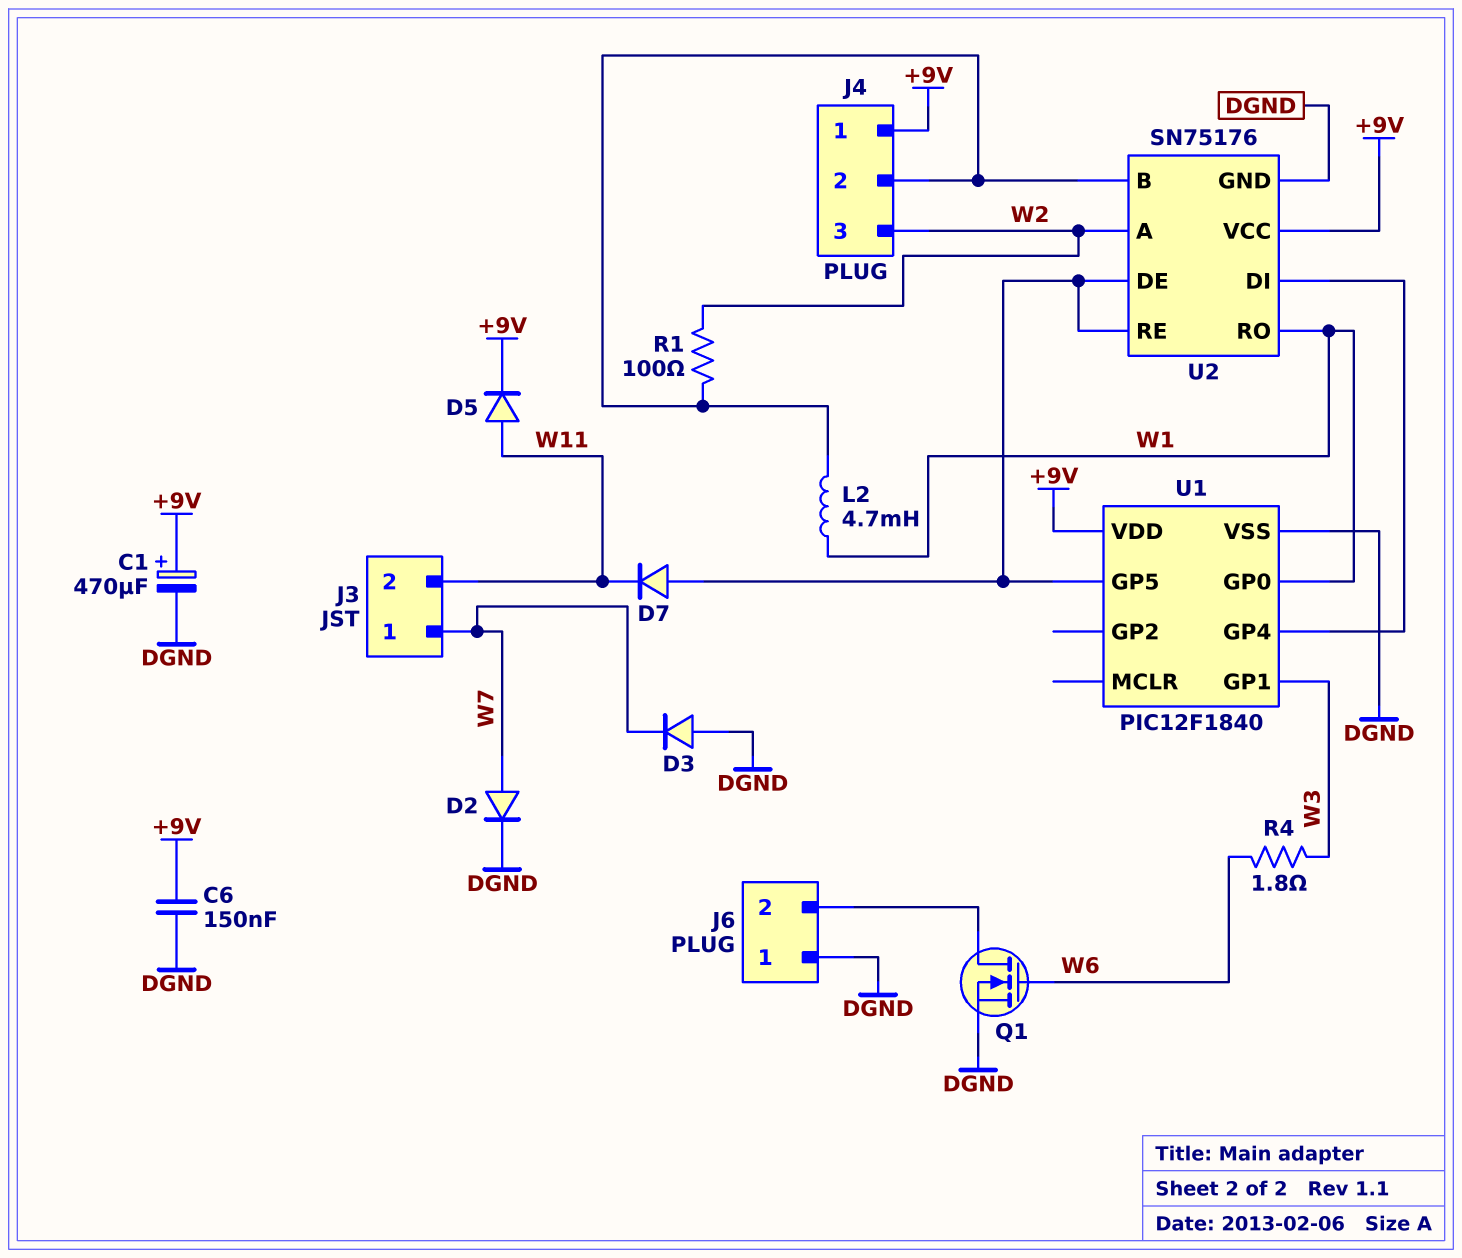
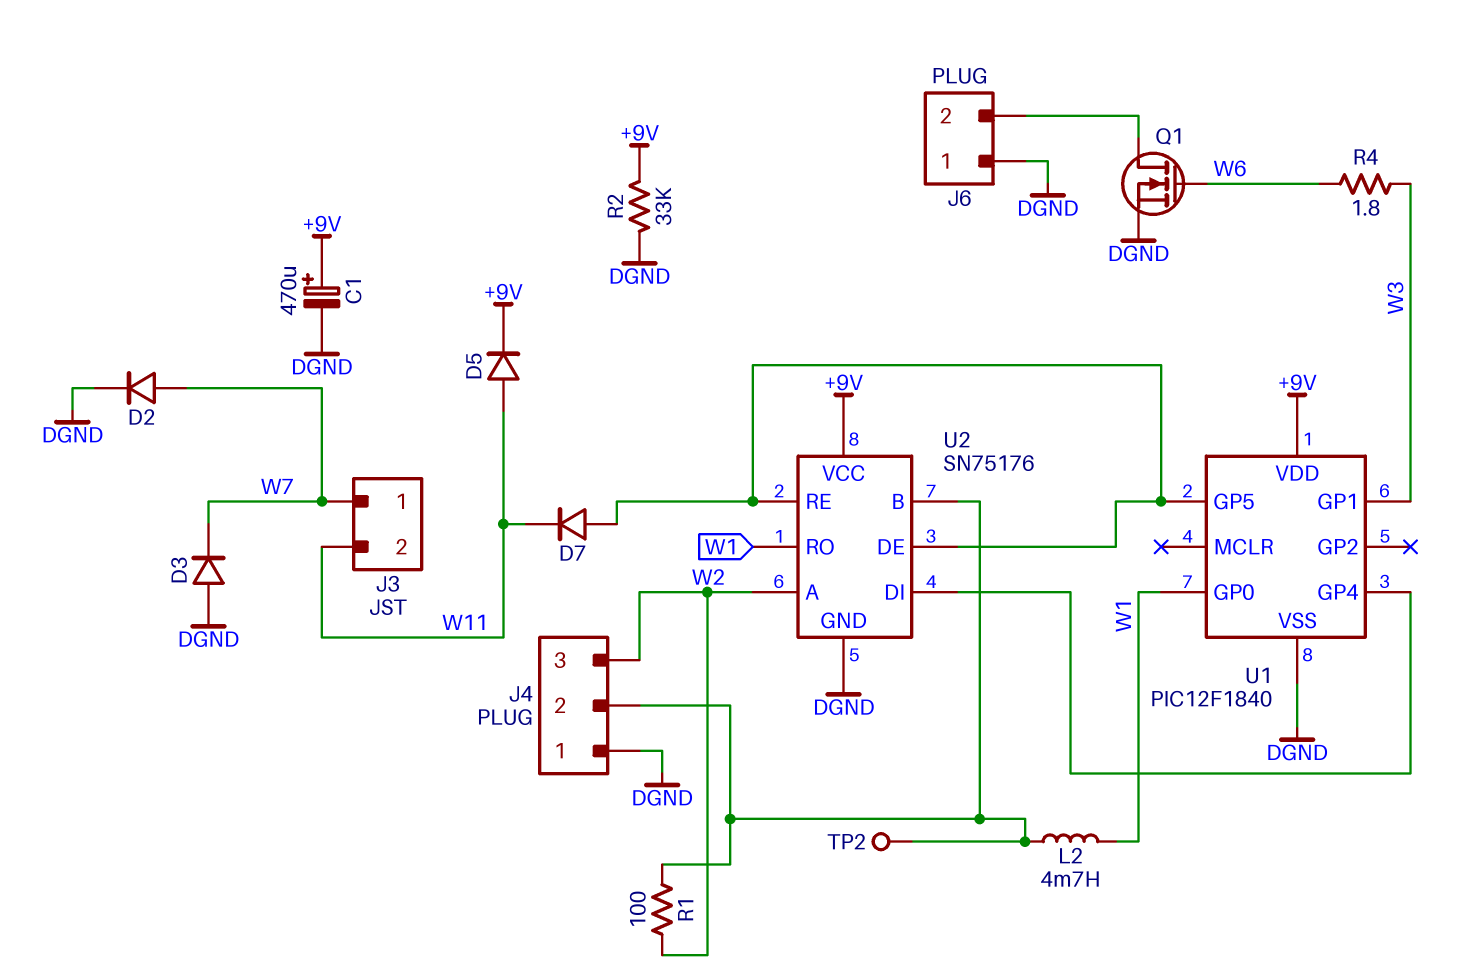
C6: 150nF (+9V, DGND) -> none
J4 pin 1: +9V -> DGND
R2: none -> 33k (+9V, DGND)
TP2: none -> test point (J4/2)

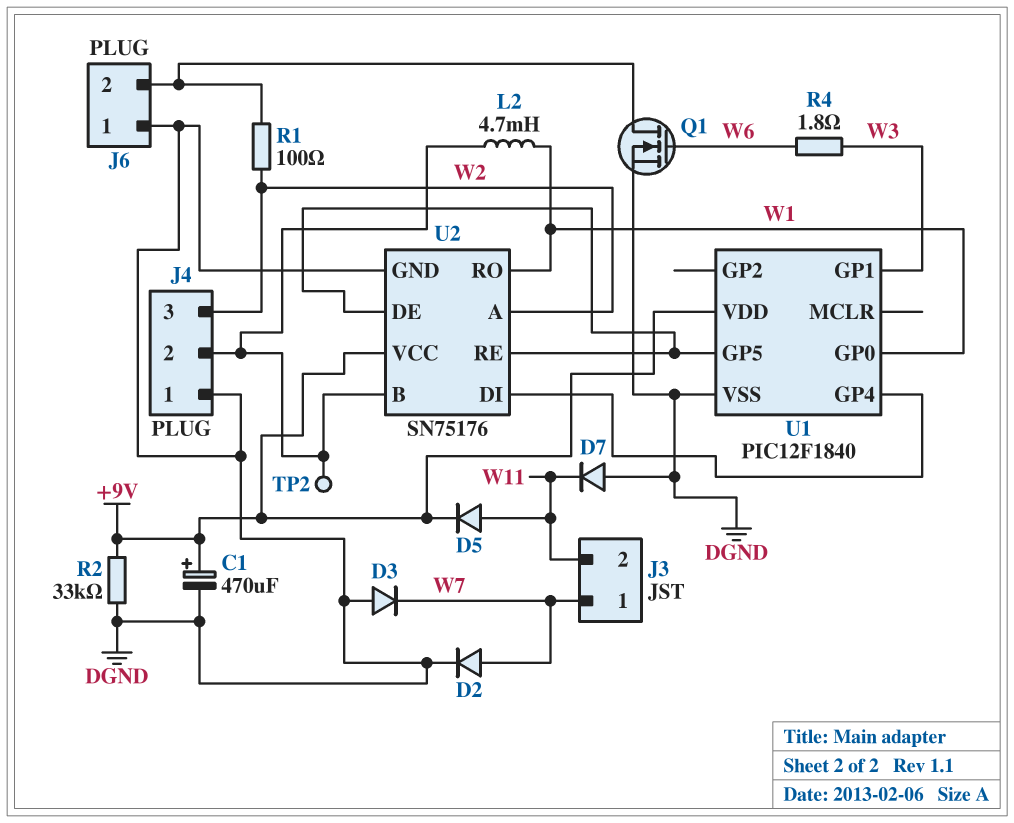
D7: diode (A U1/GP5, K W11) -> diode (A DGND, K W11)
R1: 100 (J4/2, W2) -> 100 (J6/2, W2)

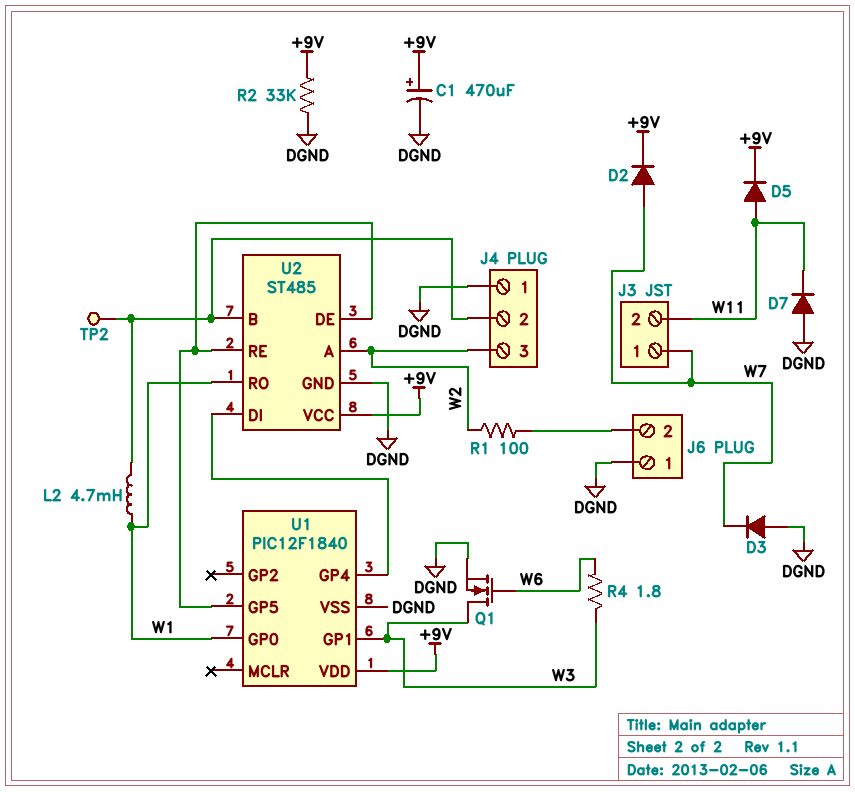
D2: diode (A W7, K DGND) -> diode (A W7, K +9V)
Q1: NMOS (G W6, D J6/2, S DGND) -> NMOS (G W6, D W3, S DGND)
U2: SN75176 -> ST485

